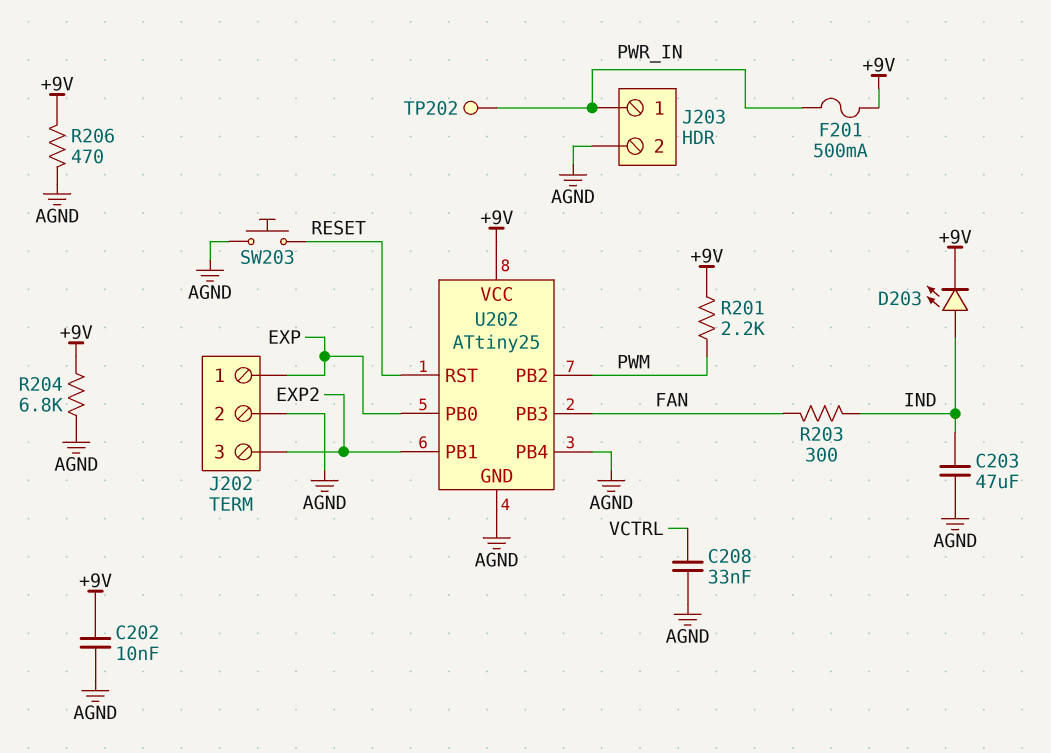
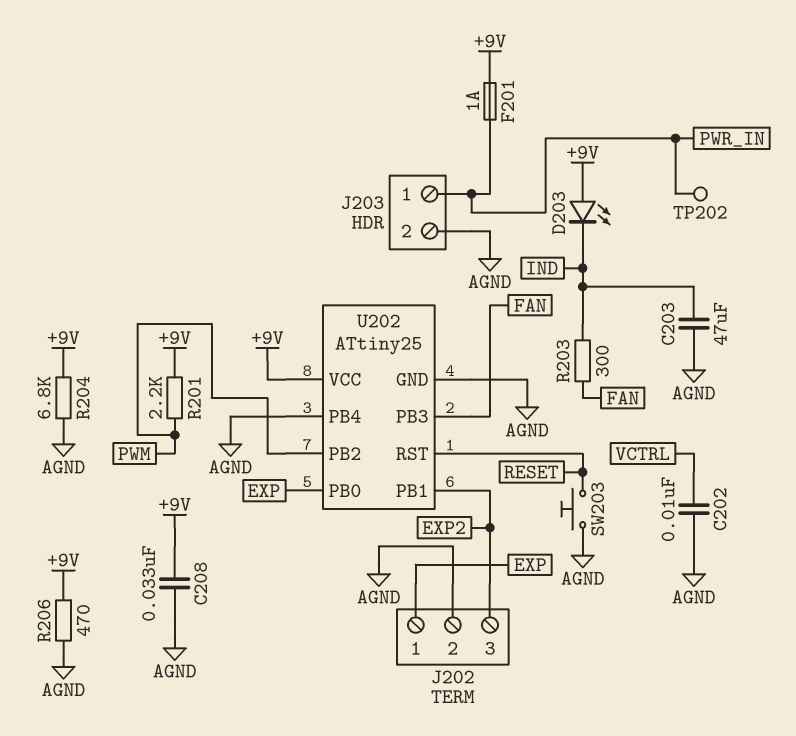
C202: 10nF (+9V, AGND) -> 10nF (AGND, VCTRL)
C208: 33nF (AGND, VCTRL) -> 33nF (+9V, AGND)
D203: LED (A IND, K +9V) -> LED (A +9V, K IND)
F201: 500mA (+9V, PWR_IN) -> 1A (+9V, PWR_IN)

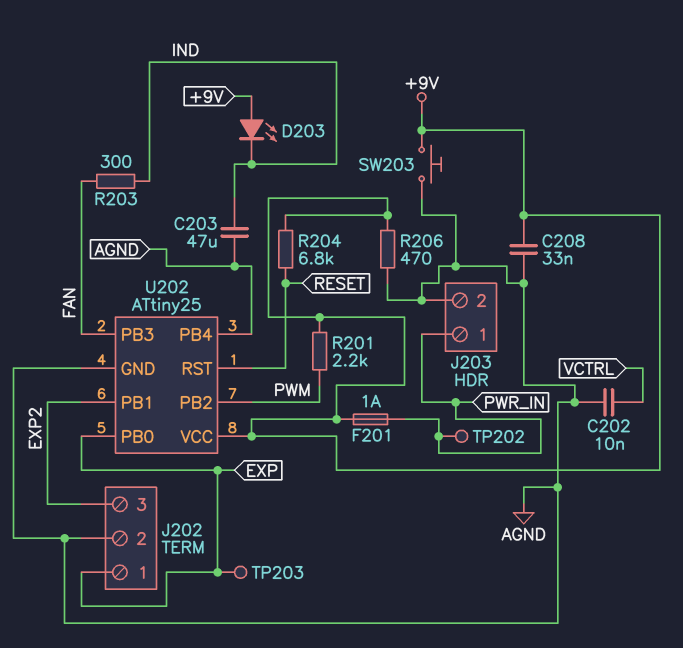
R204: 6.8k (+9V, AGND) -> 6.8k (+9V, RESET)
SW203: button (AGND, RESET) -> button (+9V, AGND)
TP203: none -> test point (EXP)

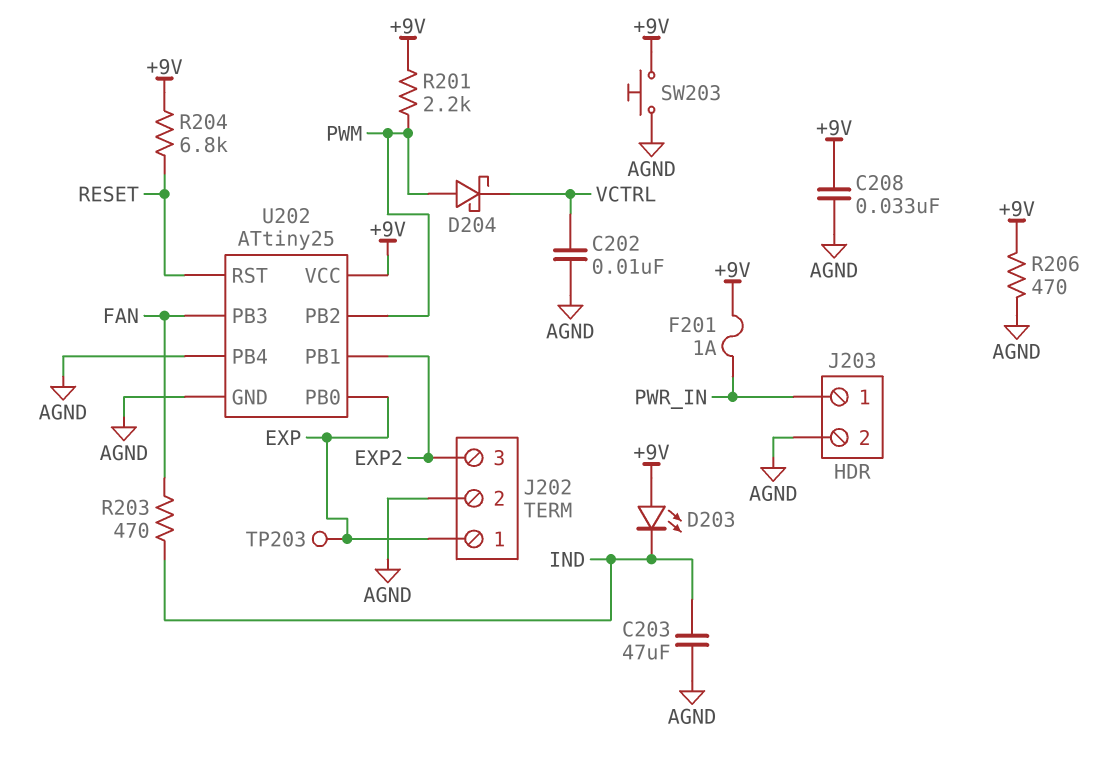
D204: none -> schottky (A PWM, K VCTRL)
R203: 300 (FAN, IND) -> 470 (FAN, IND)
TP202: test point (PWR_IN) -> none

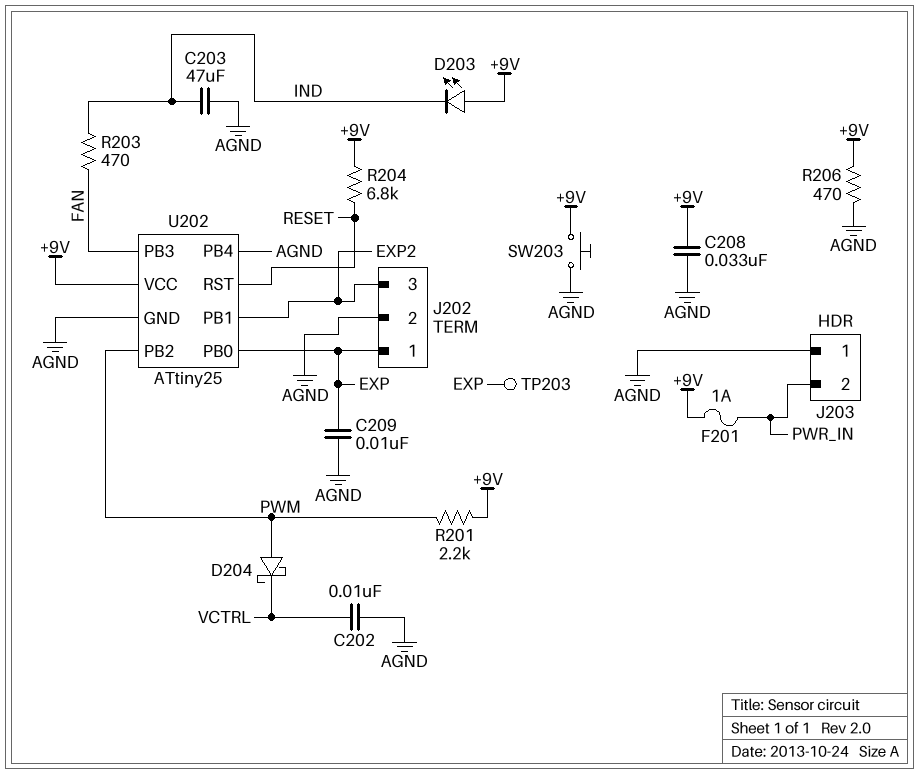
C209: none -> 10nF (AGND, EXP)
J203 pin 1: PWR_IN -> AGND
J203 pin 2: AGND -> PWR_IN

